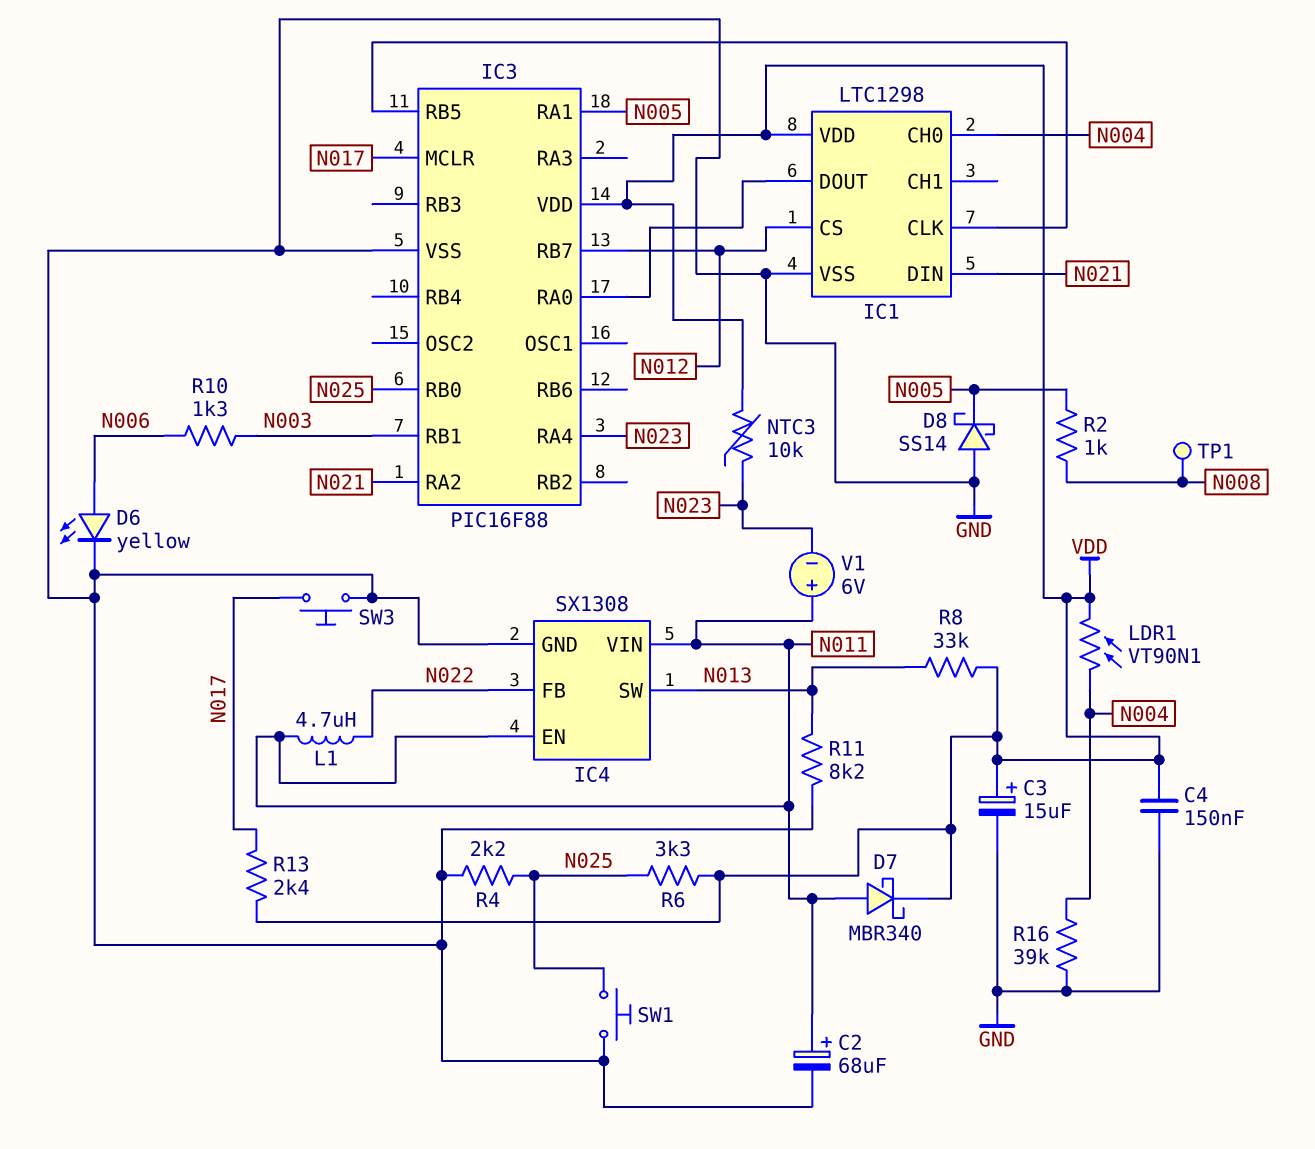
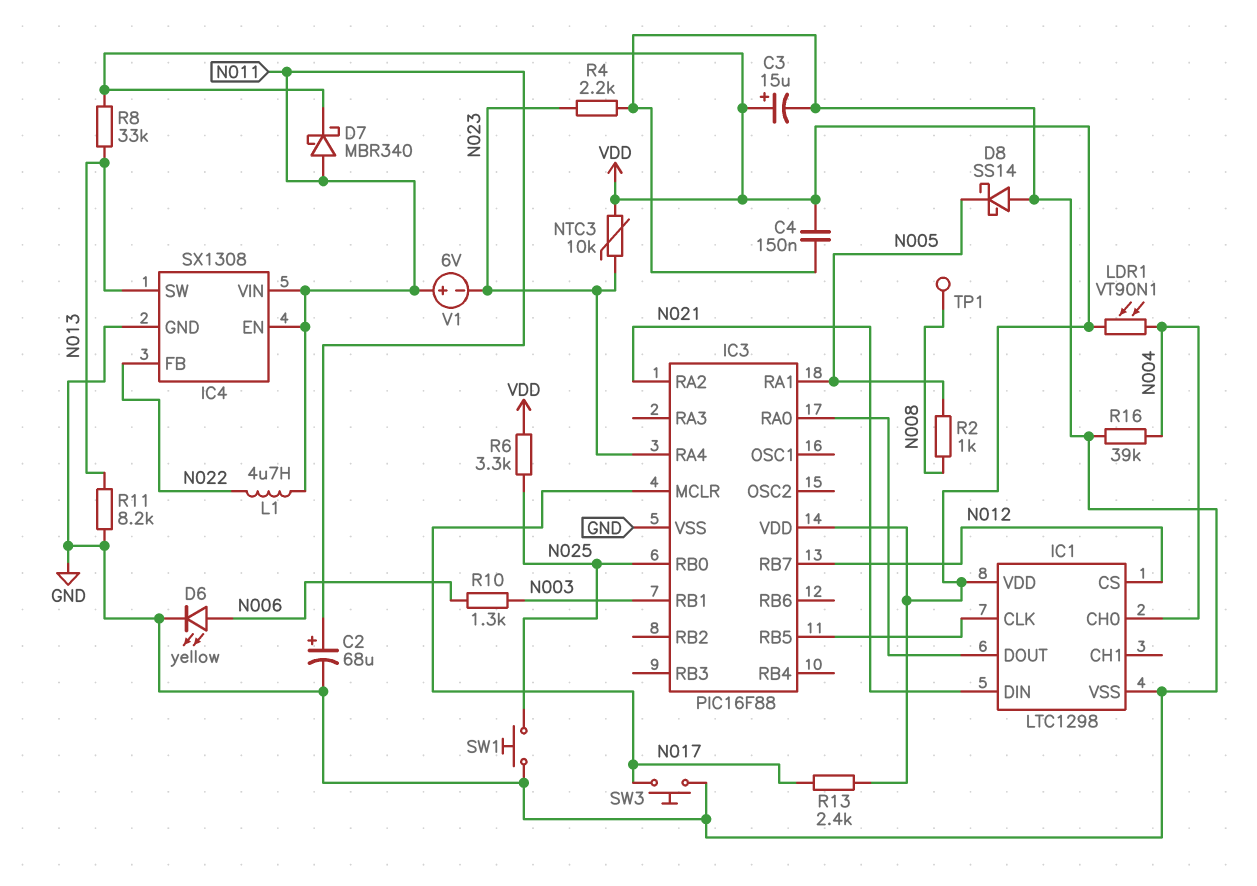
R4: 2.2k (GND, N025) -> 2.2k (GND, N023)

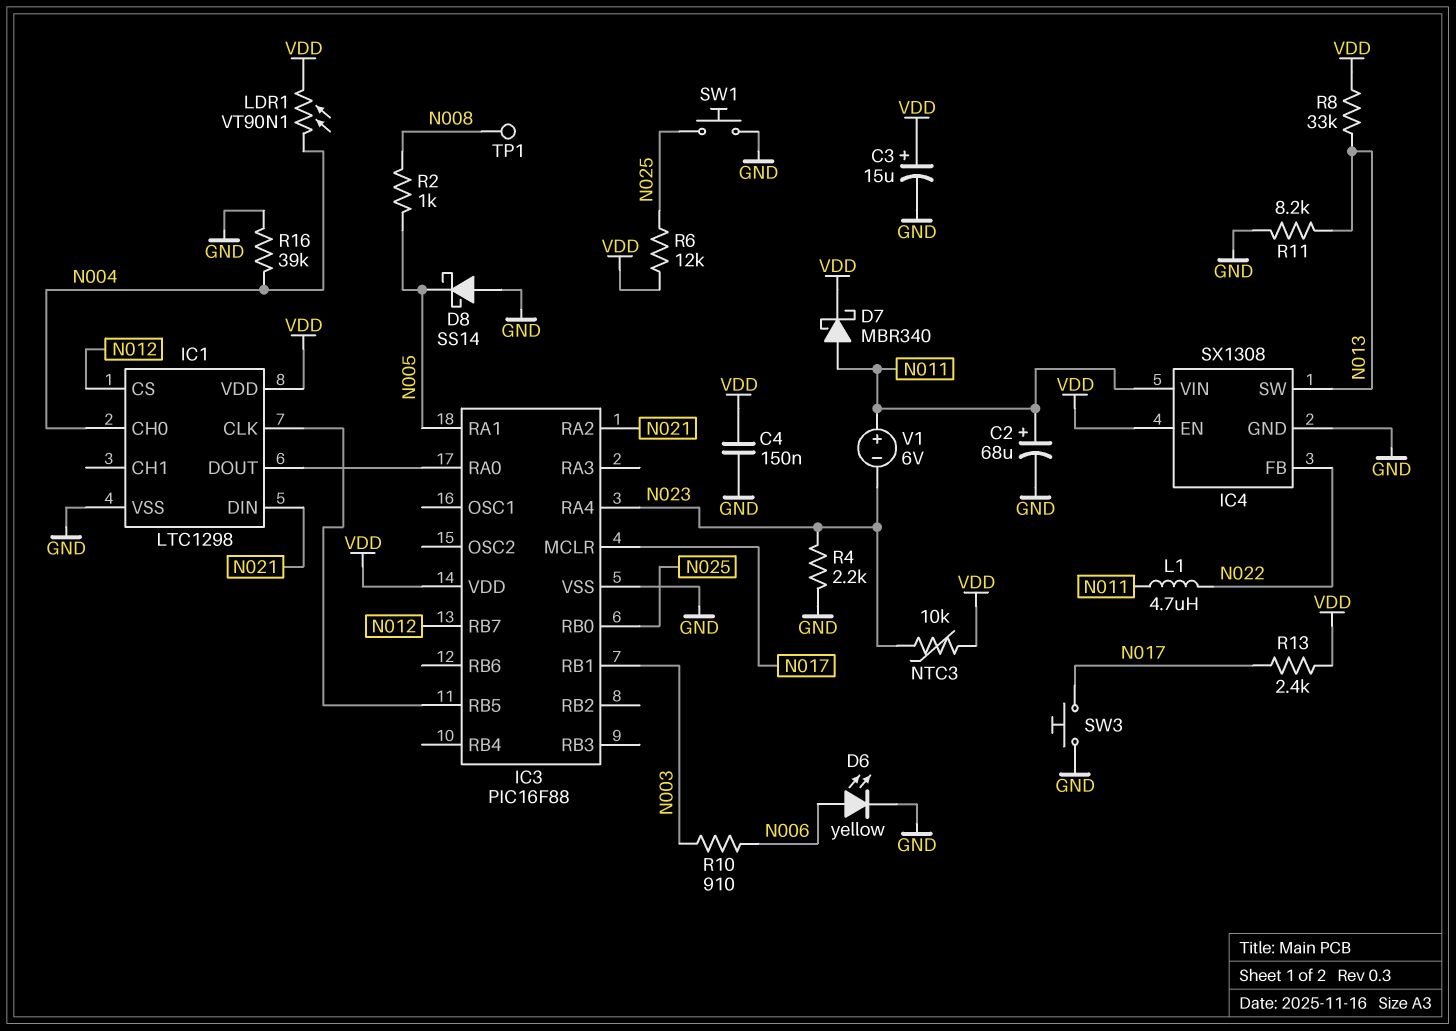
IC4 pin EN: N011 -> VDD
R6: 3.3k (N025, VDD) -> 12k (N025, VDD)
R10: 1.3k (N003, N006) -> 910 (N003, N006)

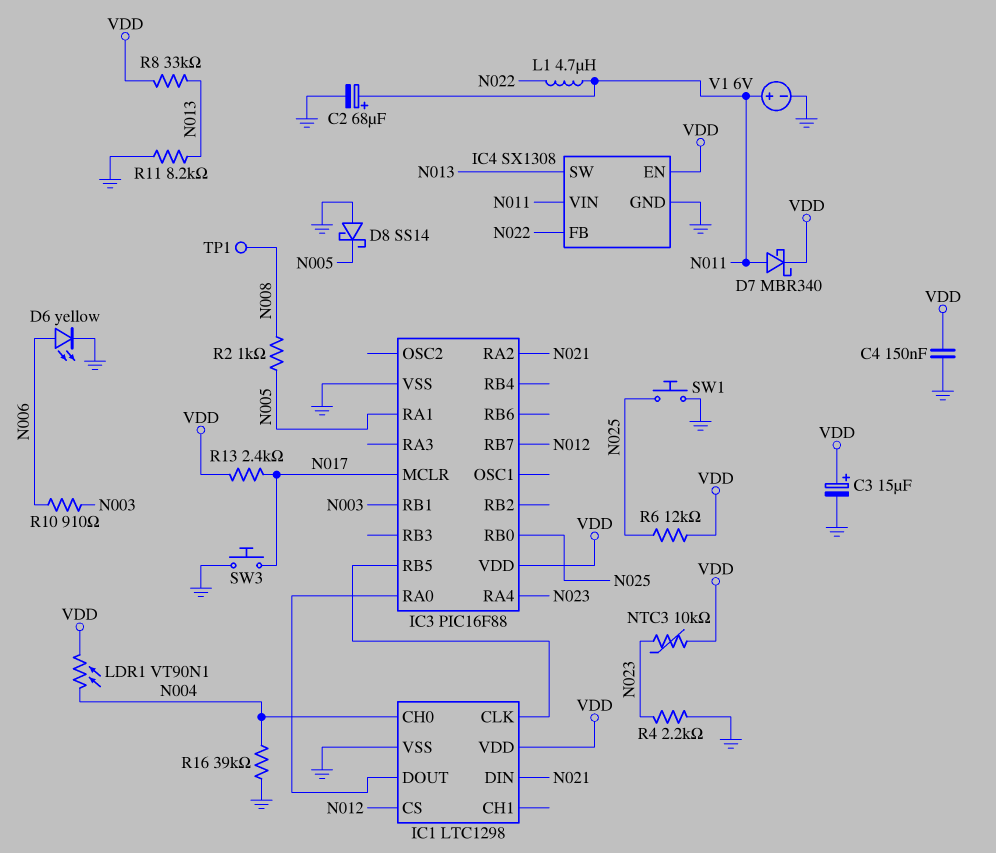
V1: 6V (plus N011, minus N023) -> 6V (plus N011, minus GND)

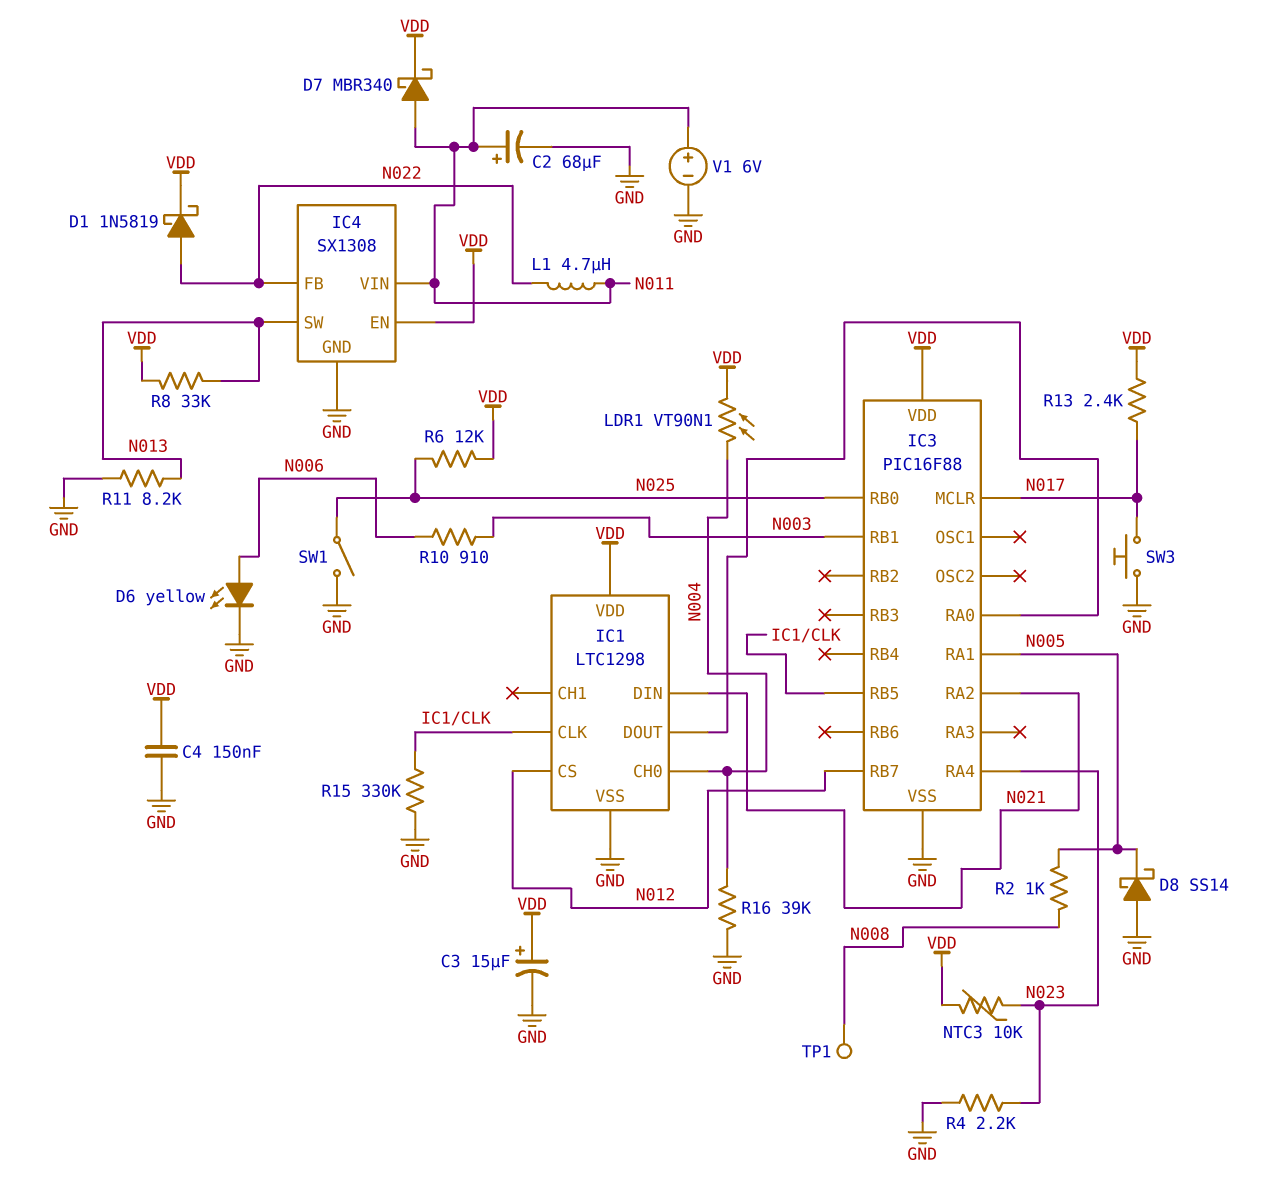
D1: none -> schottky 1N5819 (A N022, K VDD)
R15: none -> 330k (GND, IC1/CLK)
SW1: button (GND, N025) -> switch (GND, N025)

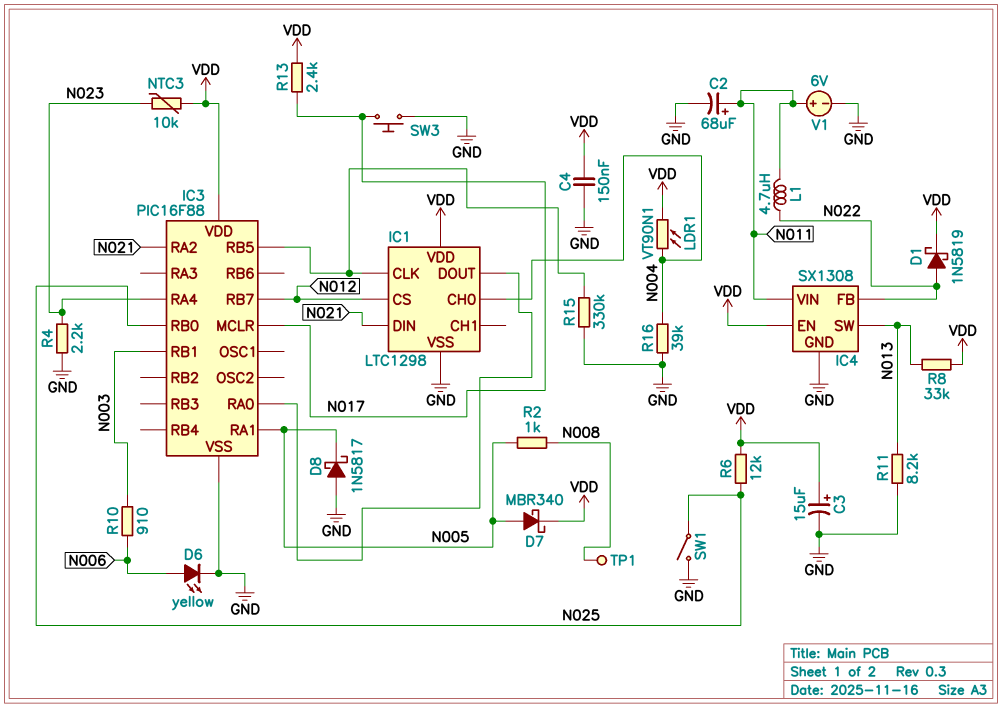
D7: schottky MBR340 (A N011, K VDD) -> schottky MBR340 (A N005, K VDD)
D8: schottky SS14 (A GND, K N005) -> schottky 1N5817 (A GND, K N005)

